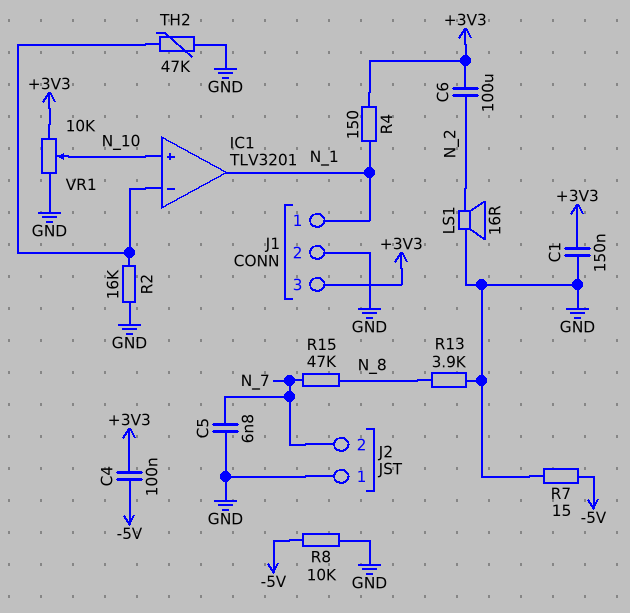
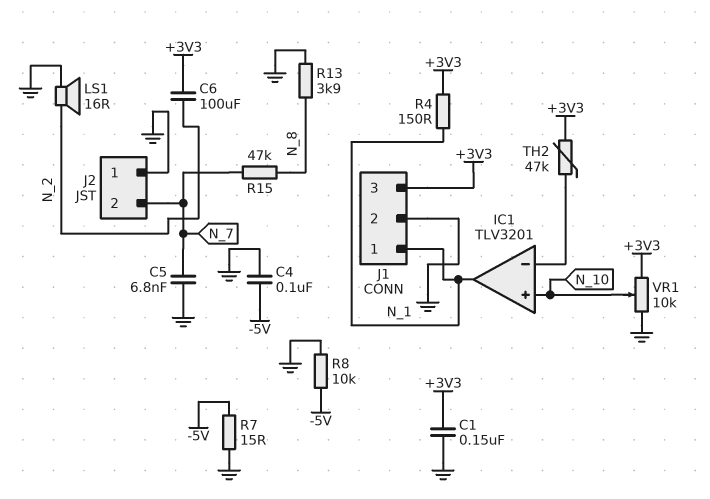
C4: 100nF (+3V3, -5V) -> 100nF (-5V, GND)
R2: 16k (GND, IC1/in-) -> none
TH2: 47k (GND, IC1/in-) -> 47k (+3V3, IC1/in-)

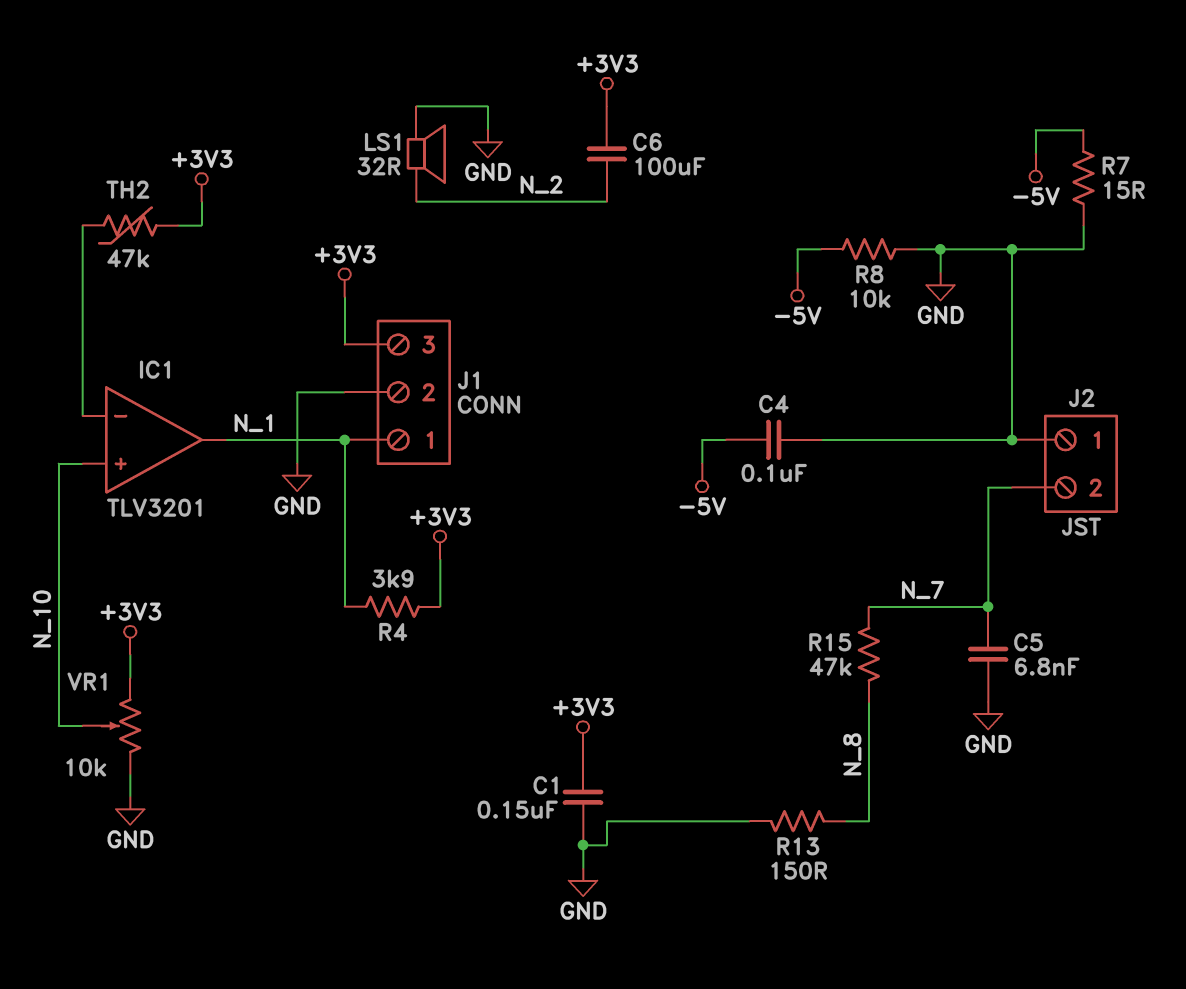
LS1: speaker 16R (GND, N_2) -> speaker 32R (GND, N_2)
R4: 150 (+3V3, N_1) -> 3.9k (+3V3, N_1)
R13: 3.9k (GND, N_8) -> 150 (GND, N_8)

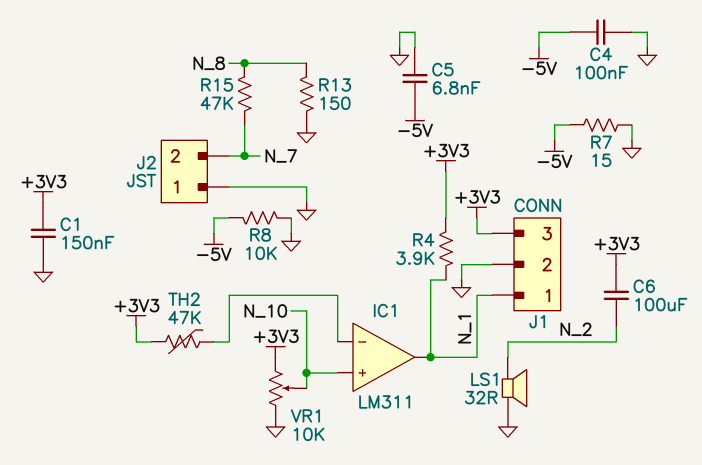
C5: 6.8nF (GND, N_7) -> 6.8nF (-5V, GND)
IC1: TLV3201 -> LM311

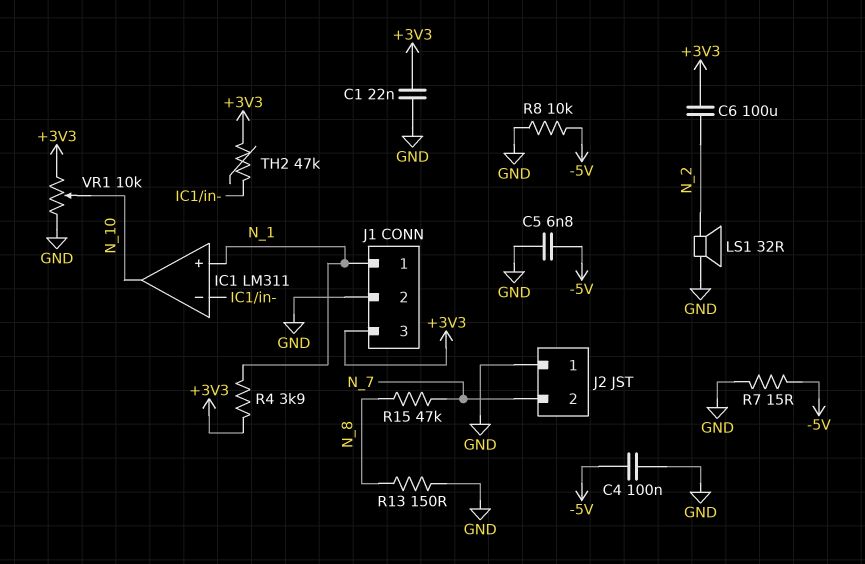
C1: 150nF (+3V3, GND) -> 22nF (+3V3, GND)
IC1 pin in+: N_10 -> N_1
IC1 pin out: N_1 -> N_10

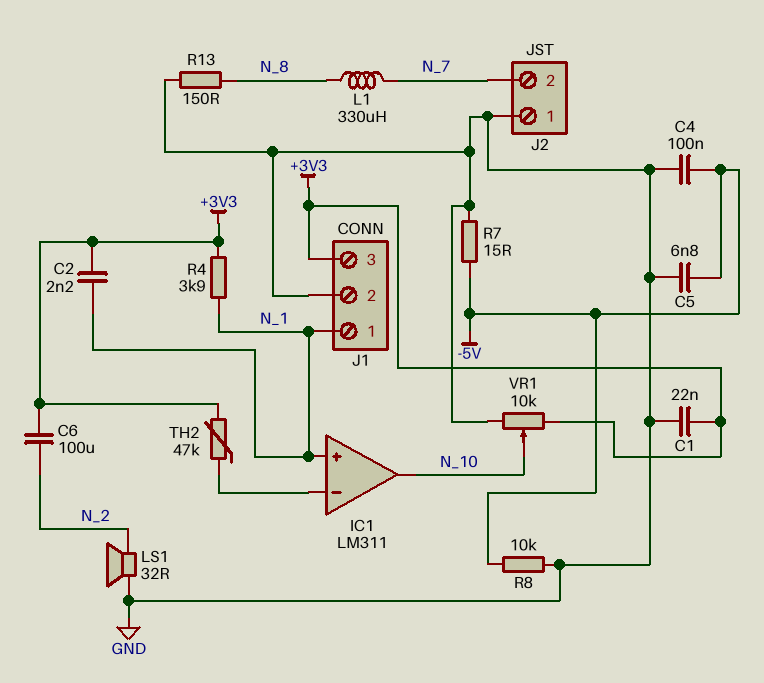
C2: none -> 2.2nF (+3V3, N_1)
L1: none -> 330uH (N_7, N_8)
R15: 47k (N_7, N_8) -> none

